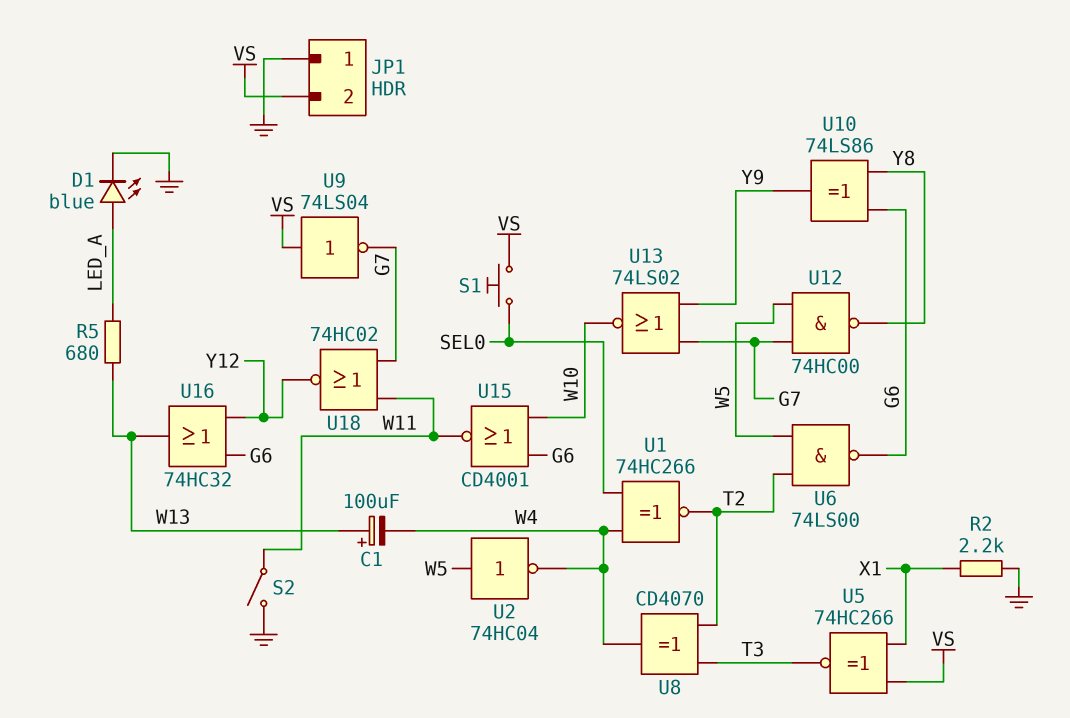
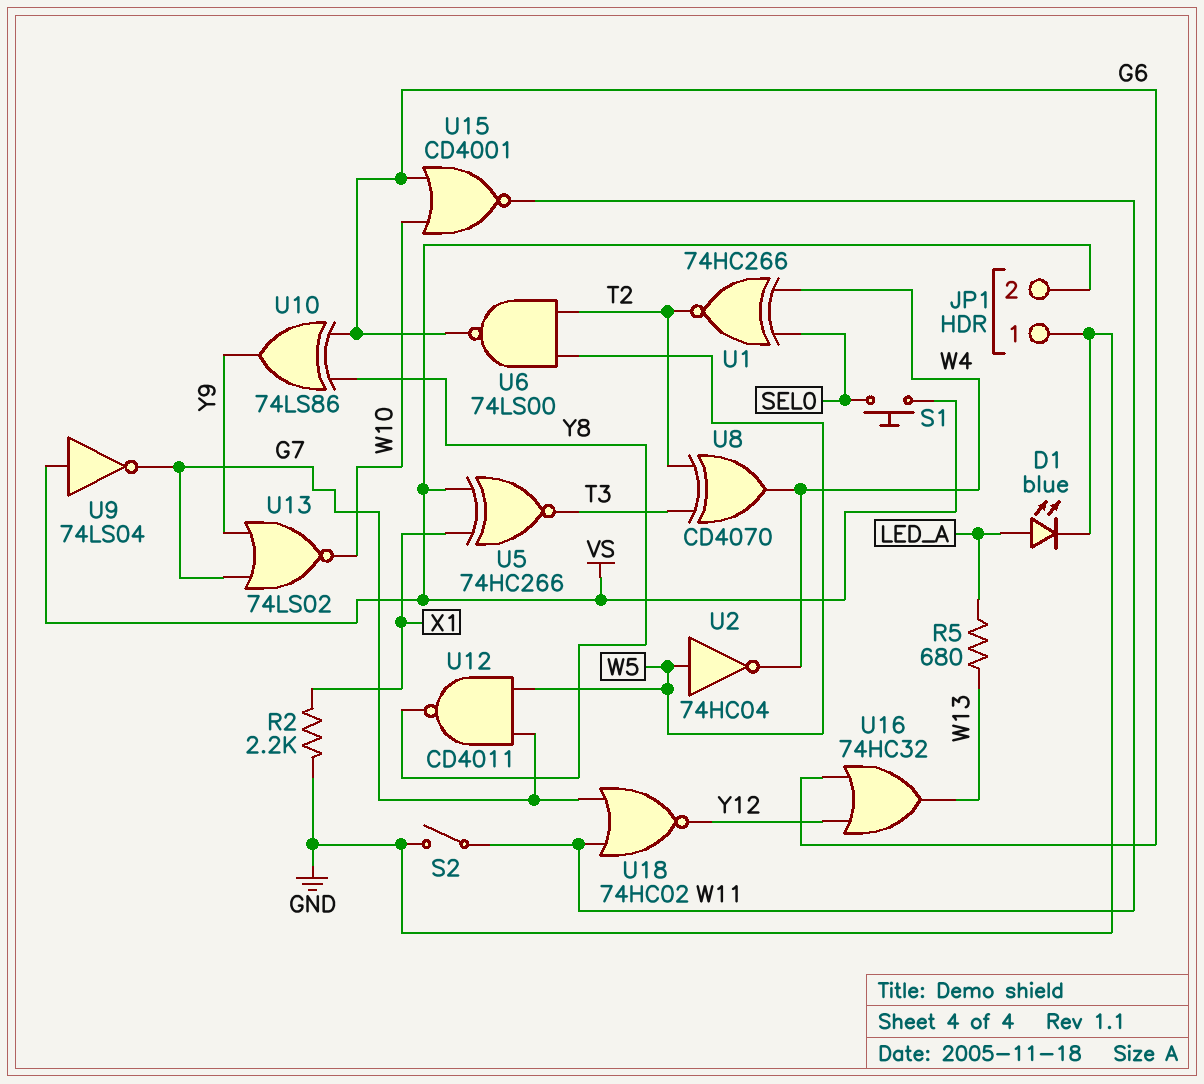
C1: 100uF (plus W13, minus W4) -> none
U12: NAND 74HC00 (in G7, in W5, out Y8) -> NAND CD4011 (in G7, in W5, out Y8)

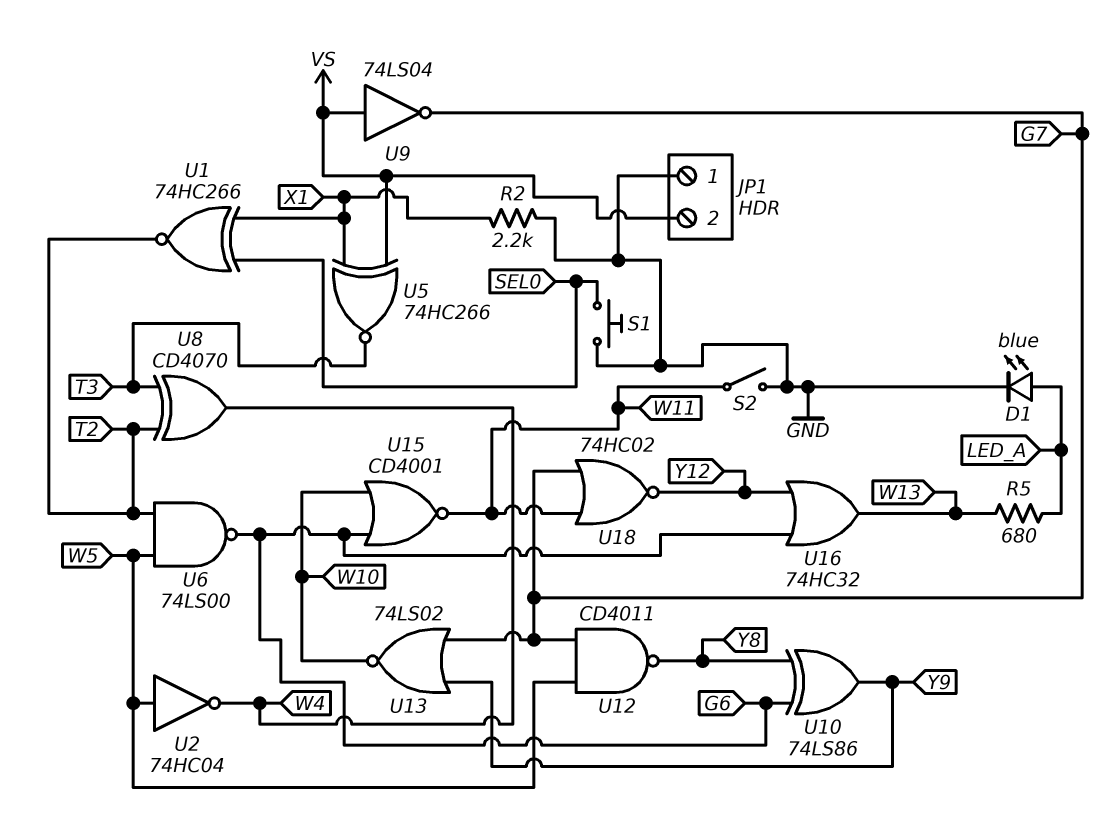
S1: button (SEL0, VS) -> button (GND, SEL0)
U1: XNOR 74HC266 (in SEL0, in W4, out T2) -> XNOR 74HC266 (in SEL0, in X1, out T2)

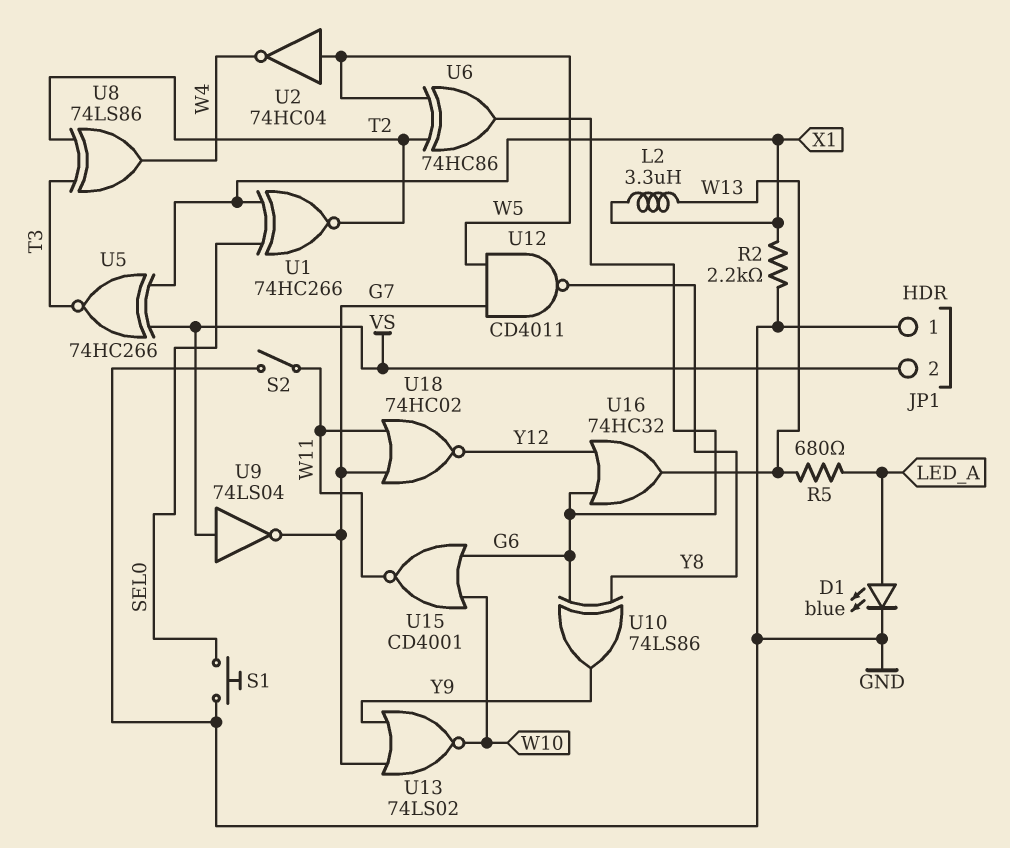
L2: none -> 3.3uH (W13, X1)
U6: NAND 74LS00 (in T2, in W5, out G6) -> XOR 74HC86 (in T2, in W5, out G6)
U8: XOR CD4070 (in T2, in T3, out W4) -> XOR 74LS86 (in T2, in T3, out W4)

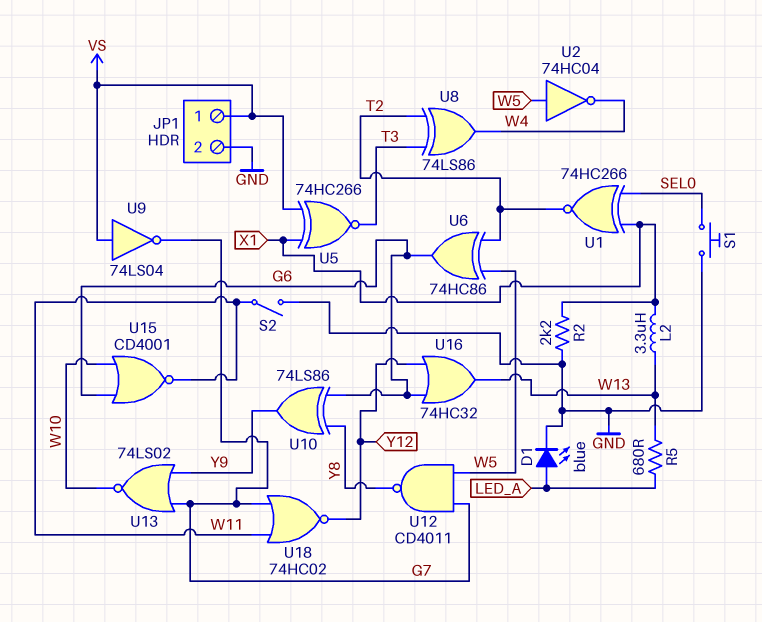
JP1 pin 1: GND -> VS
JP1 pin 2: VS -> GND

